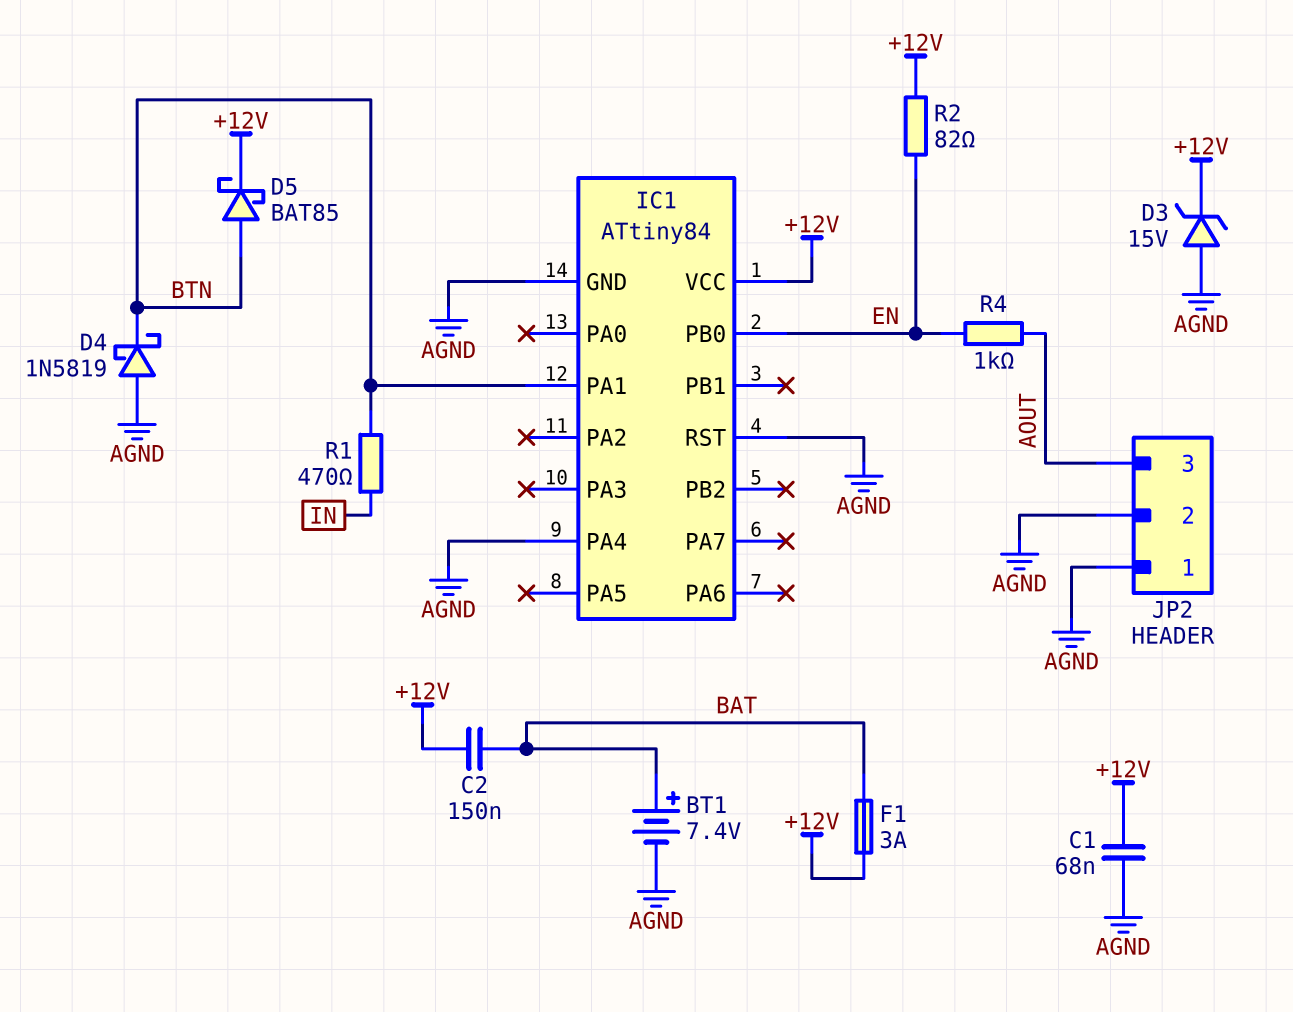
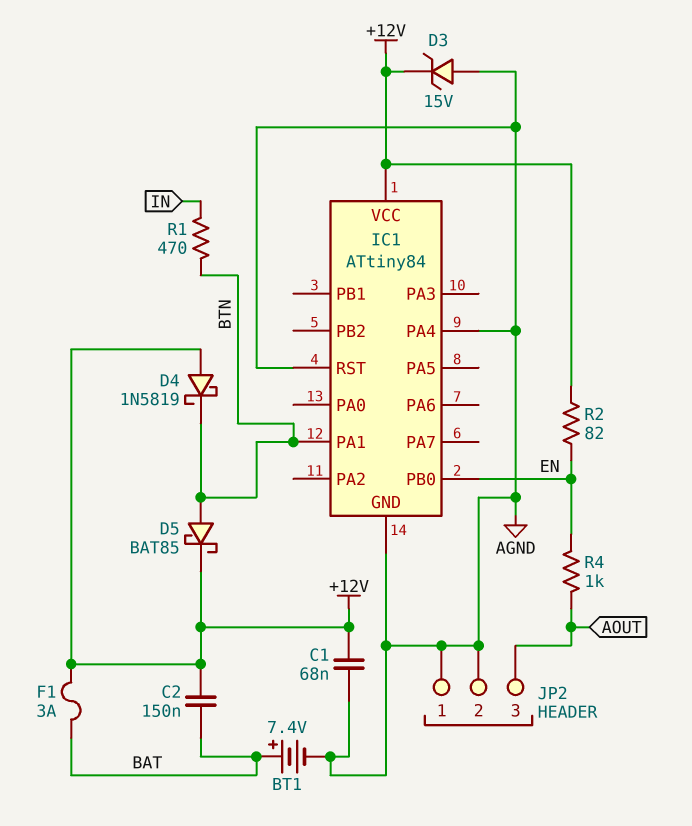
D4: schottky 1N5819 (A AGND, K BTN) -> schottky 1N5819 (A +12V, K BTN)

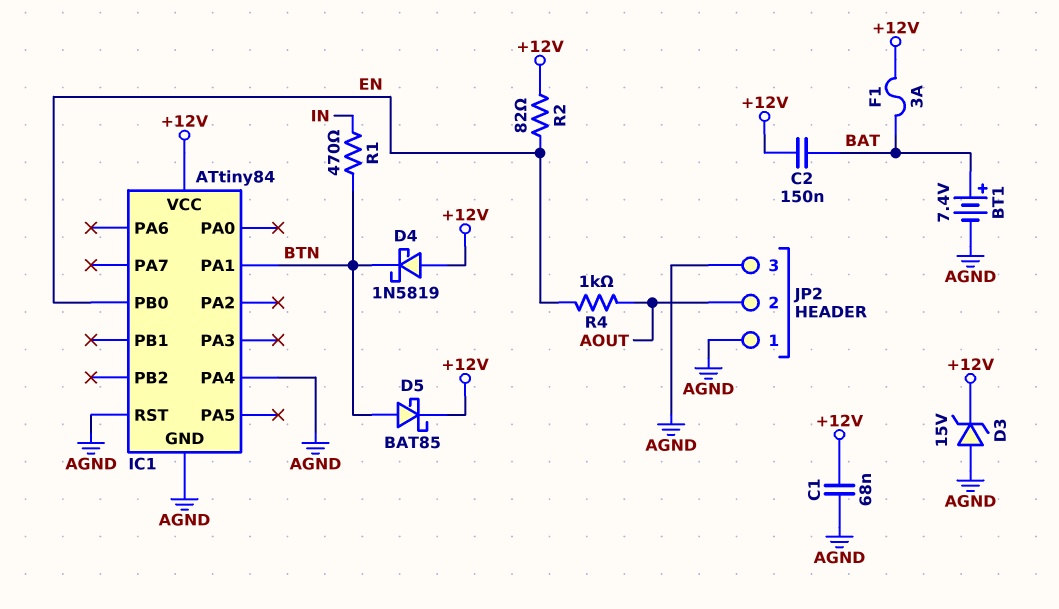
JP2 pin 2: AGND -> AOUT
JP2 pin 3: AOUT -> AGND

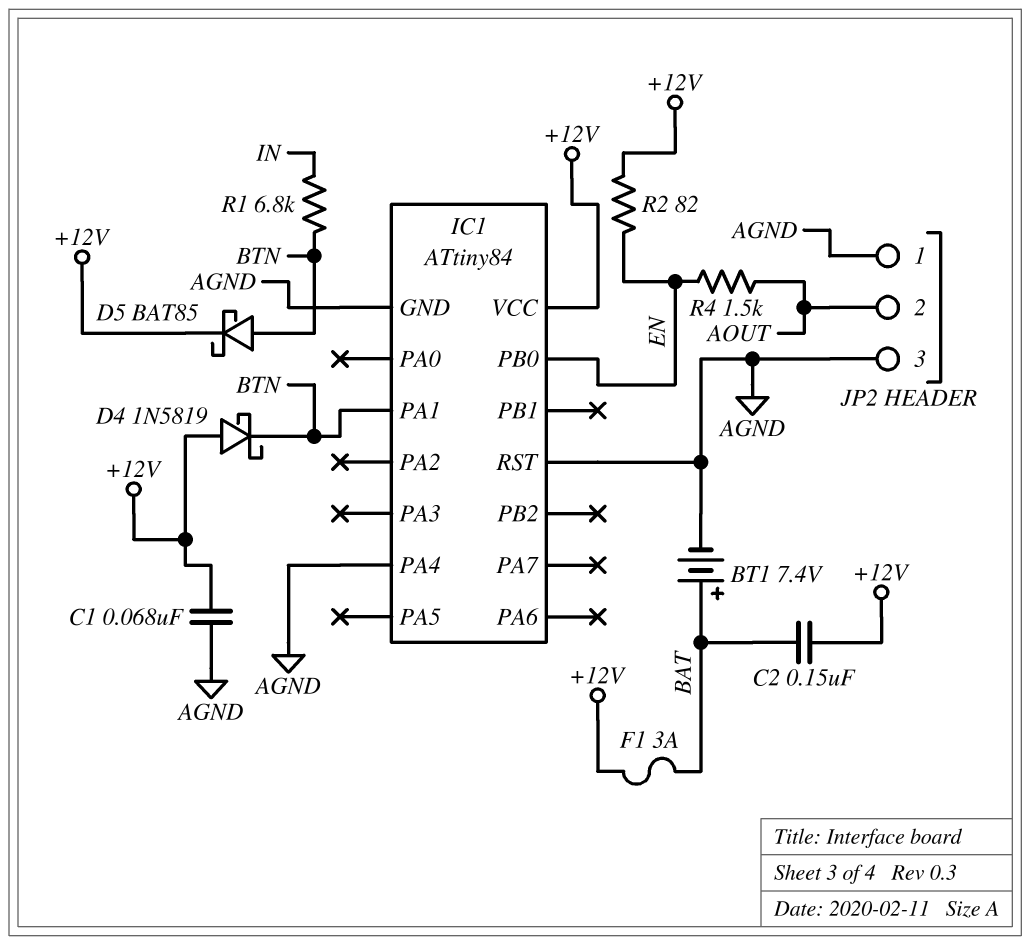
D3: zener 15V (A AGND, K +12V) -> none
R1: 470 (BTN, IN) -> 6.8k (BTN, IN)
R4: 1k (AOUT, EN) -> 1.5k (AOUT, EN)

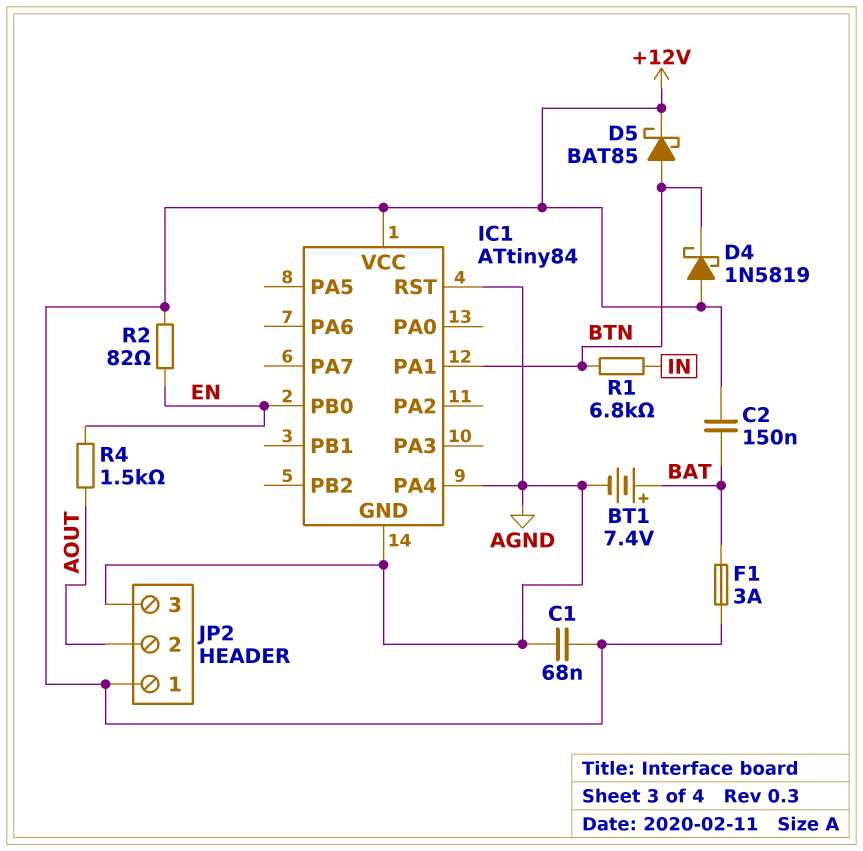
JP2 pin 1: AGND -> +12V

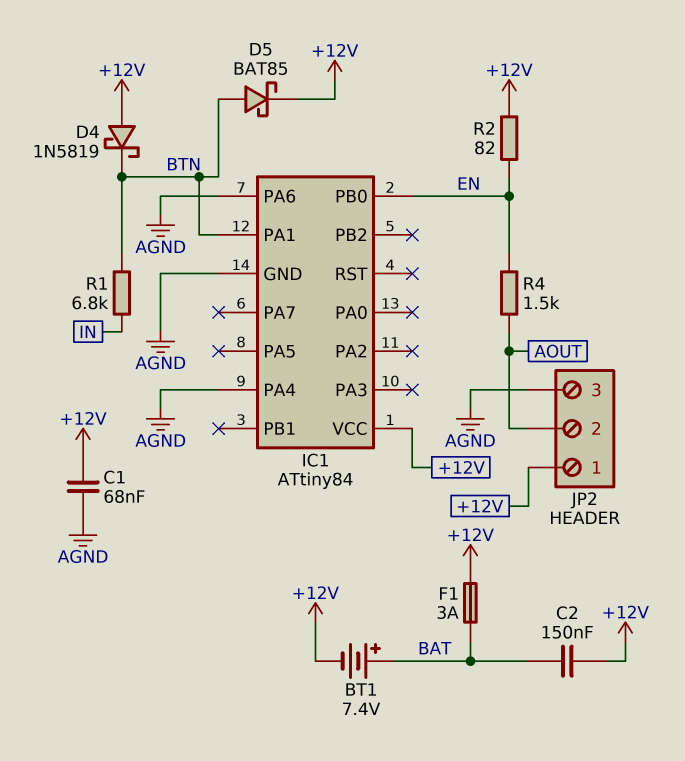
BT1: 7.4V (plus BAT, minus AGND) -> 7.4V (plus BAT, minus +12V)
IC1 pin PA6: none -> AGND
IC1 pin RST: AGND -> none

